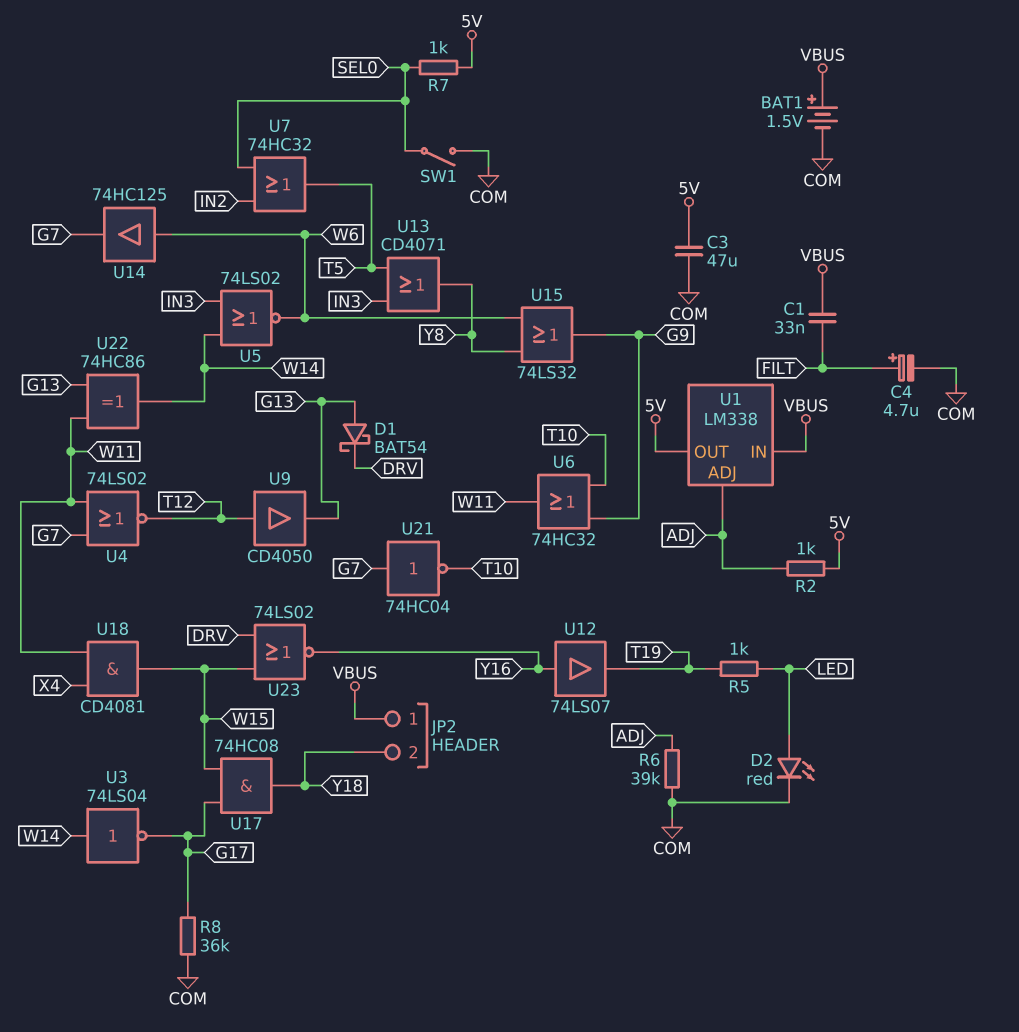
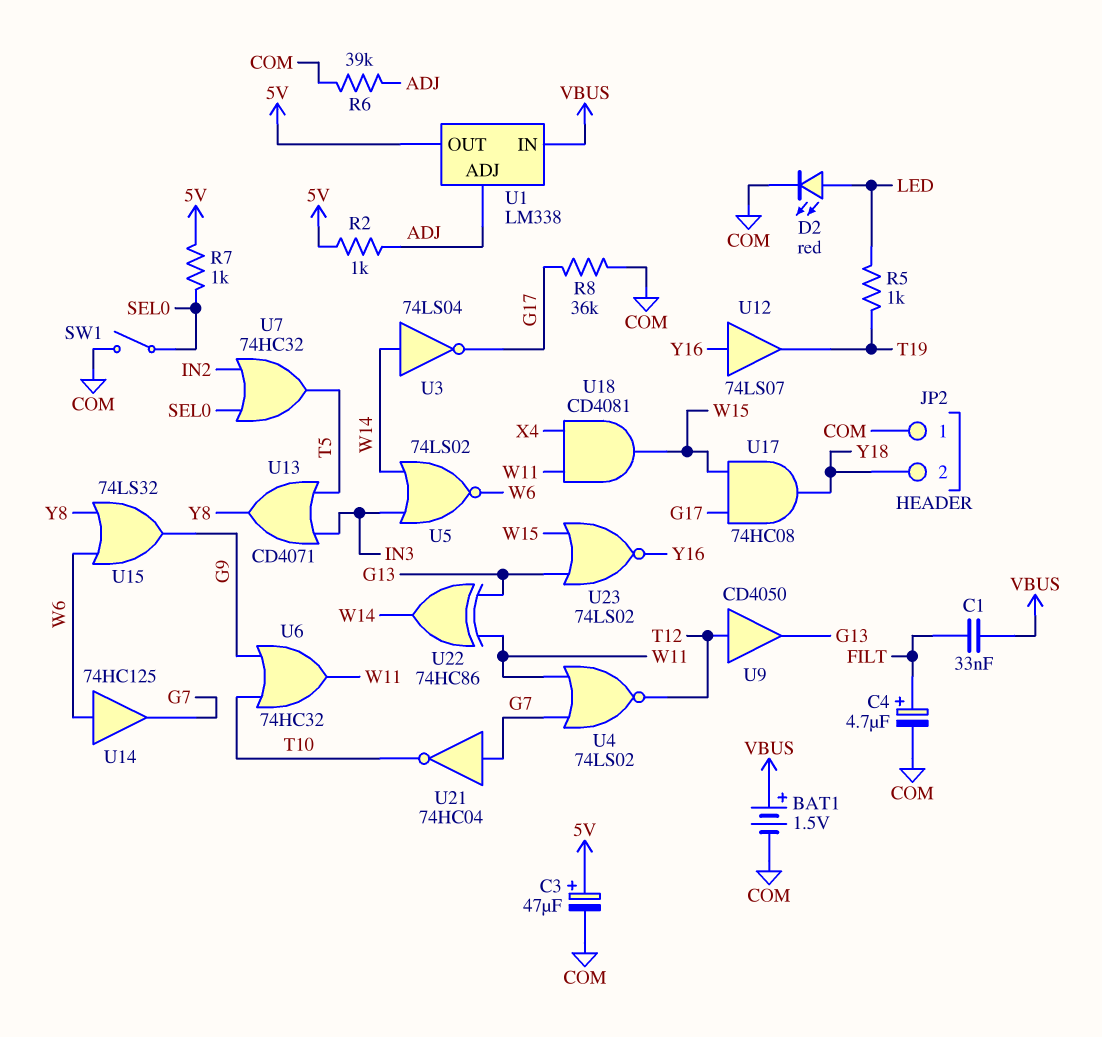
C3: 47uF (5V, COM) -> 47uF (plus 5V, minus COM)
D1: schottky BAT54 (A G13, K DRV) -> none
JP2 pin 1: VBUS -> COM
U23: NOR 74LS02 (in DRV, in W15, out Y16) -> NOR 74LS02 (in G13, in W15, out Y16)

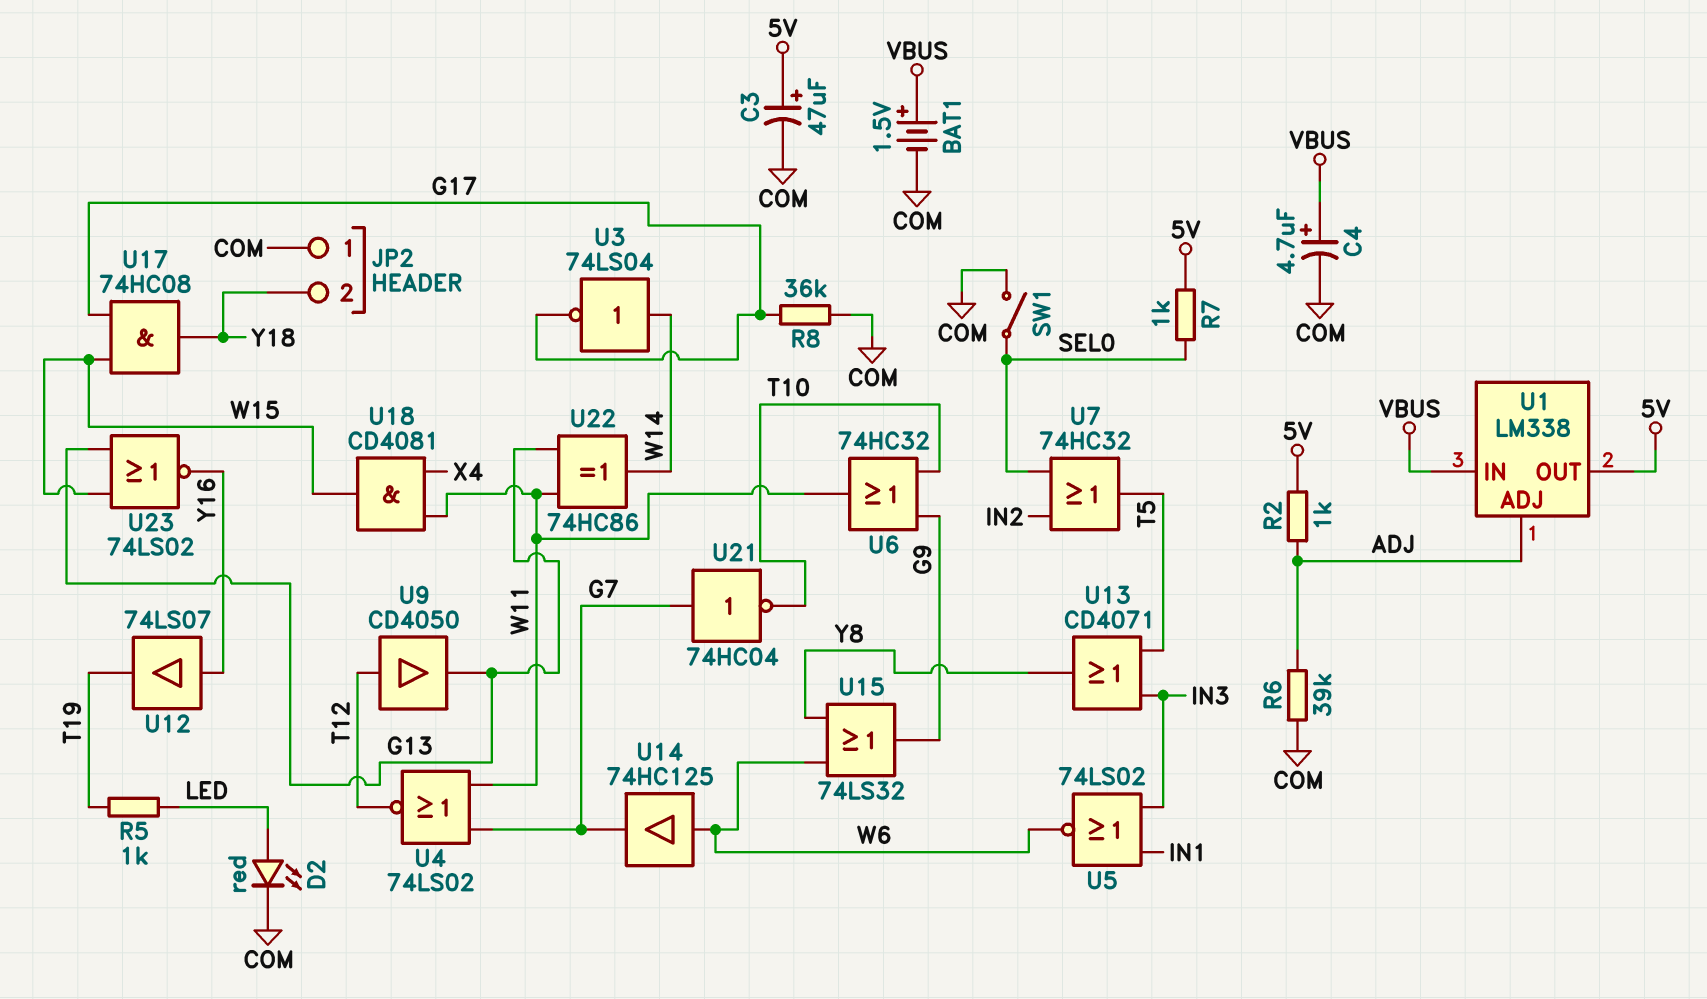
C1: 33nF (FILT, VBUS) -> none
C4: 4.7uF (plus FILT, minus COM) -> 4.7uF (plus VBUS, minus COM)
U5: NOR 74LS02 (in IN3, in W14, out W6) -> NOR 74LS02 (in IN1, in IN3, out W6)

